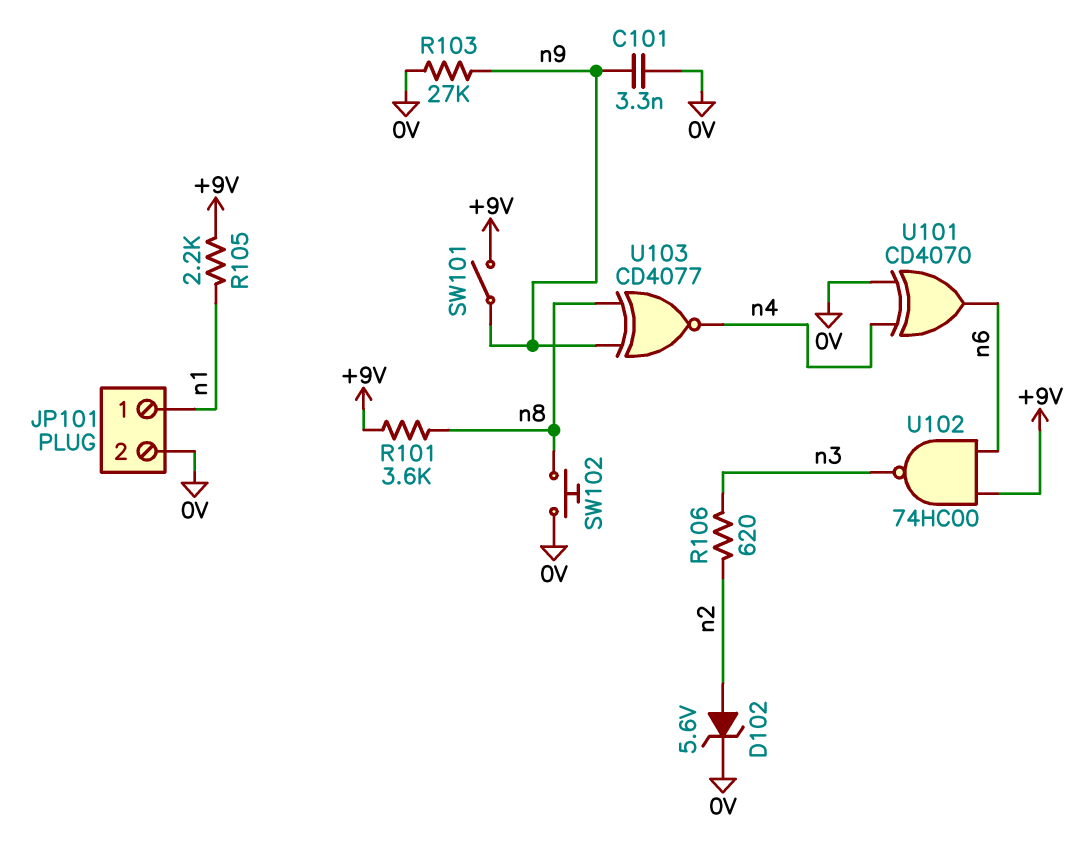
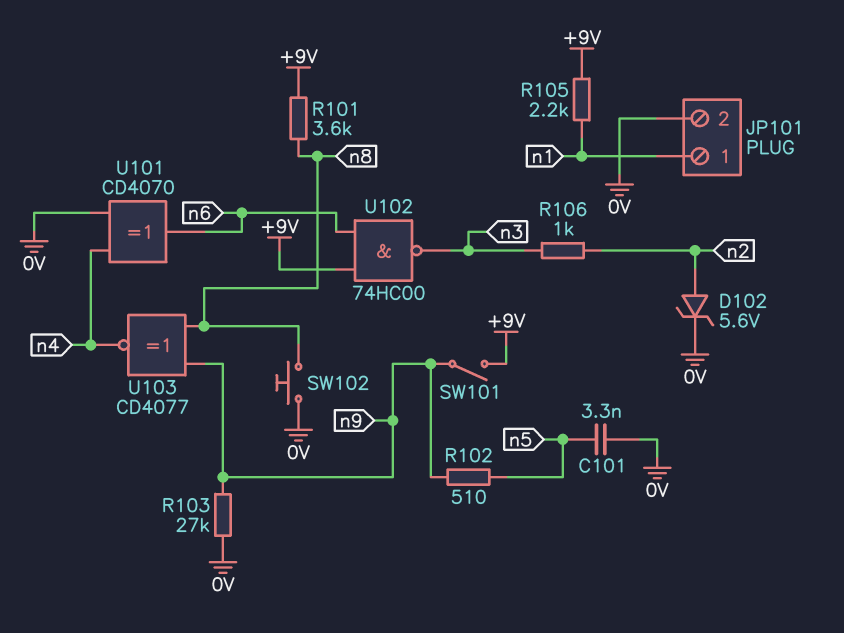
C101: 3.3nF (0V, n9) -> 3.3nF (0V, n5)
R102: none -> 510 (n5, n9)
R106: 620 (n2, n3) -> 1k (n2, n3)

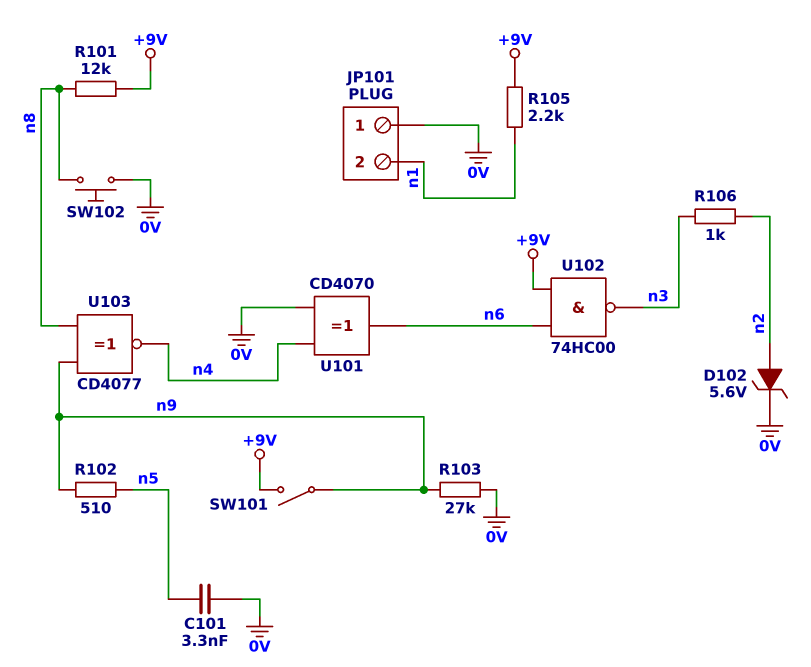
JP101 pin 1: n1 -> 0V
JP101 pin 2: 0V -> n1
R101: 3.6k (+9V, n8) -> 12k (+9V, n8)

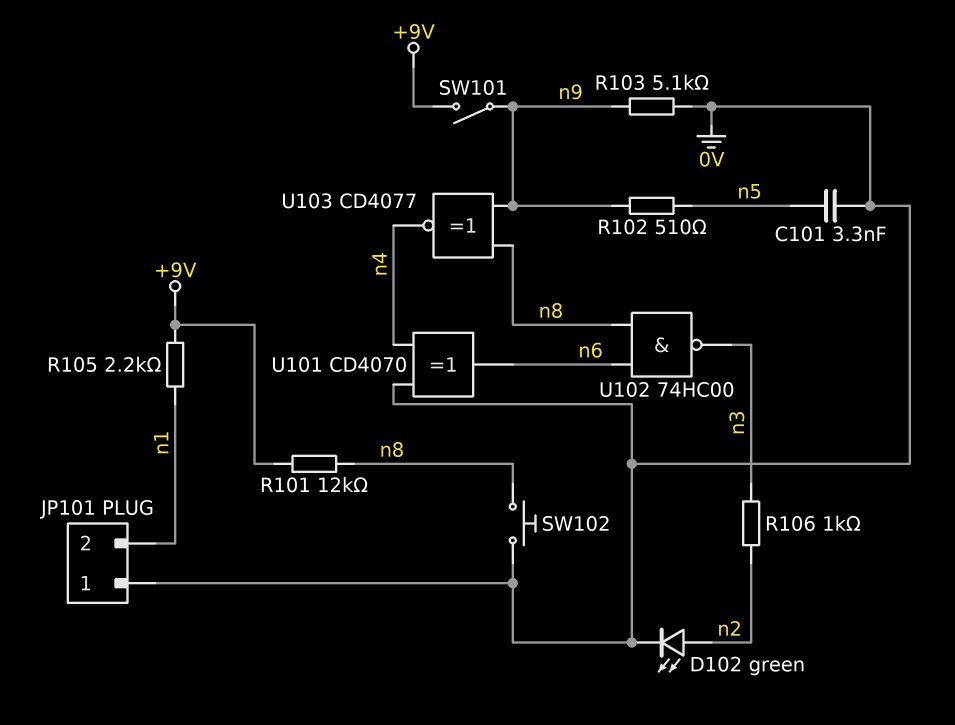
D102: zener 5.6V (A n2, K 0V) -> LED green (A n2, K 0V)
R103: 27k (0V, n9) -> 5.1k (0V, n9)
U102: NAND 74HC00 (in +9V, in n6, out n3) -> NAND 74HC00 (in n6, in n8, out n3)

